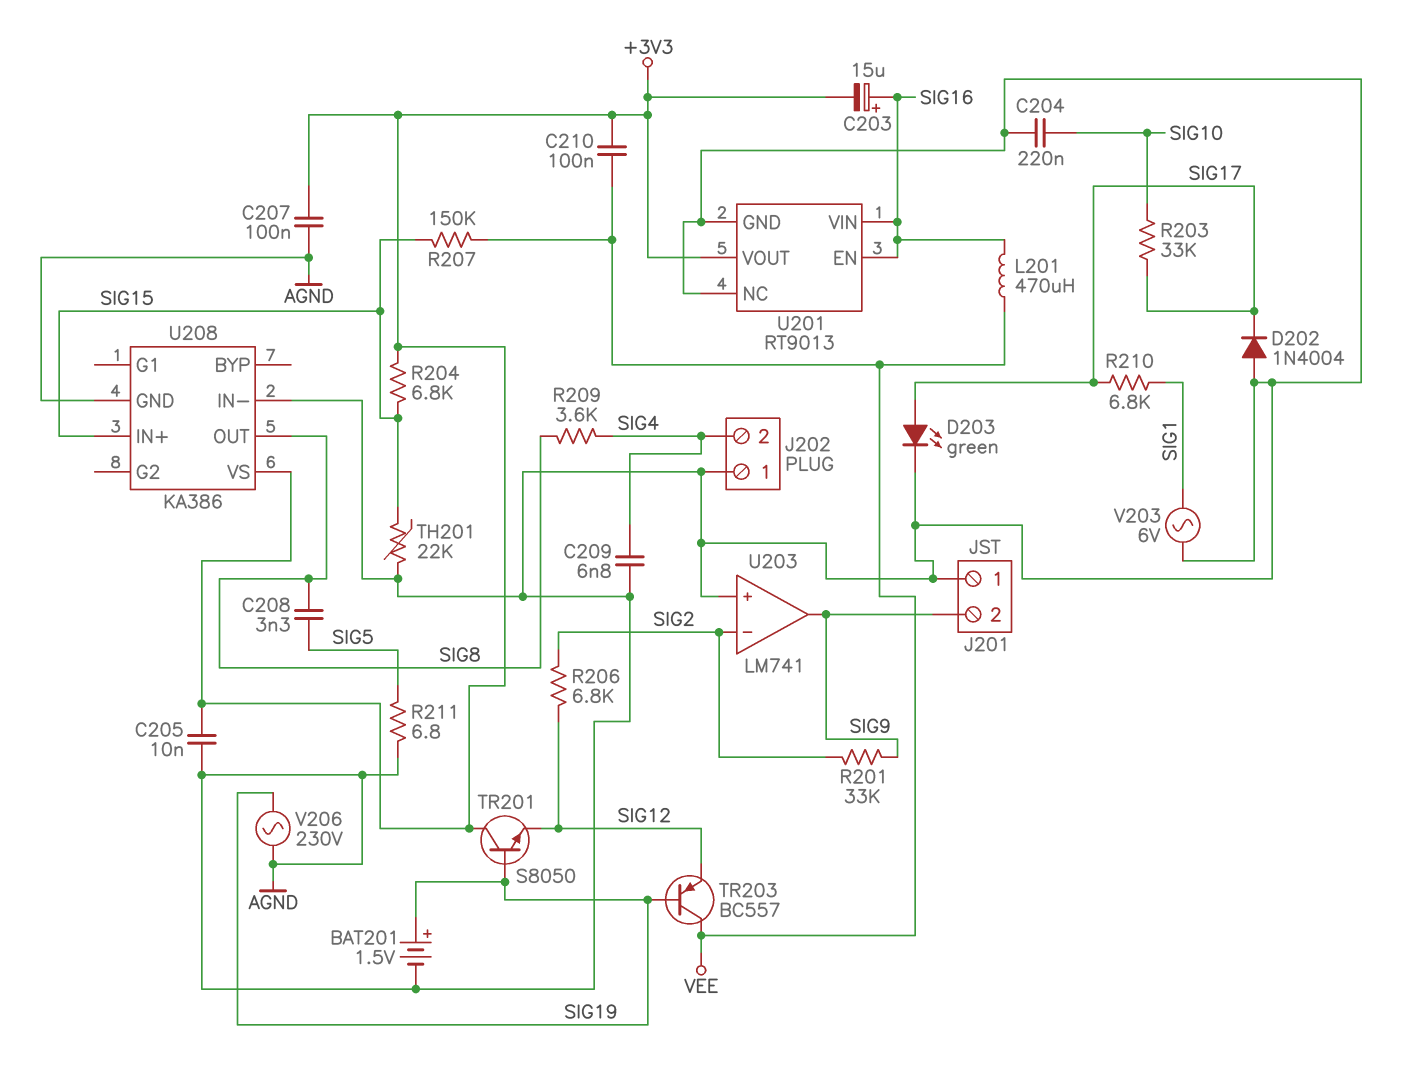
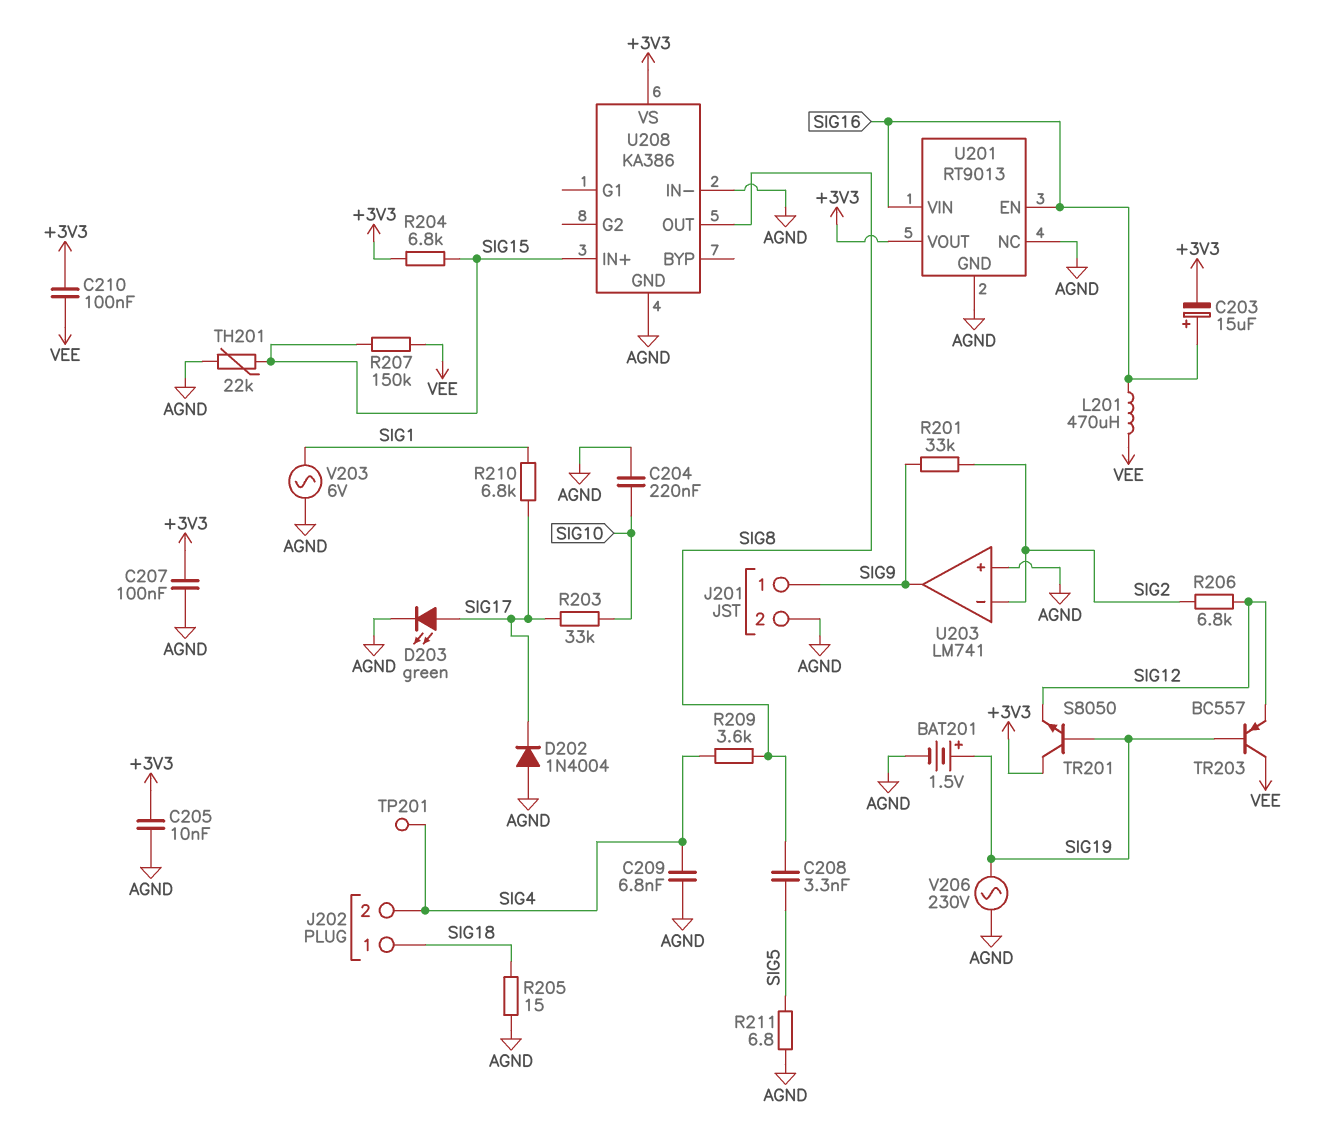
J201 pin 1: AGND -> SIG9
J201 pin 2: SIG9 -> AGND
J202 pin 1: AGND -> SIG18
R205: none -> 15 (AGND, SIG18)
TP201: none -> test point (SIG4)

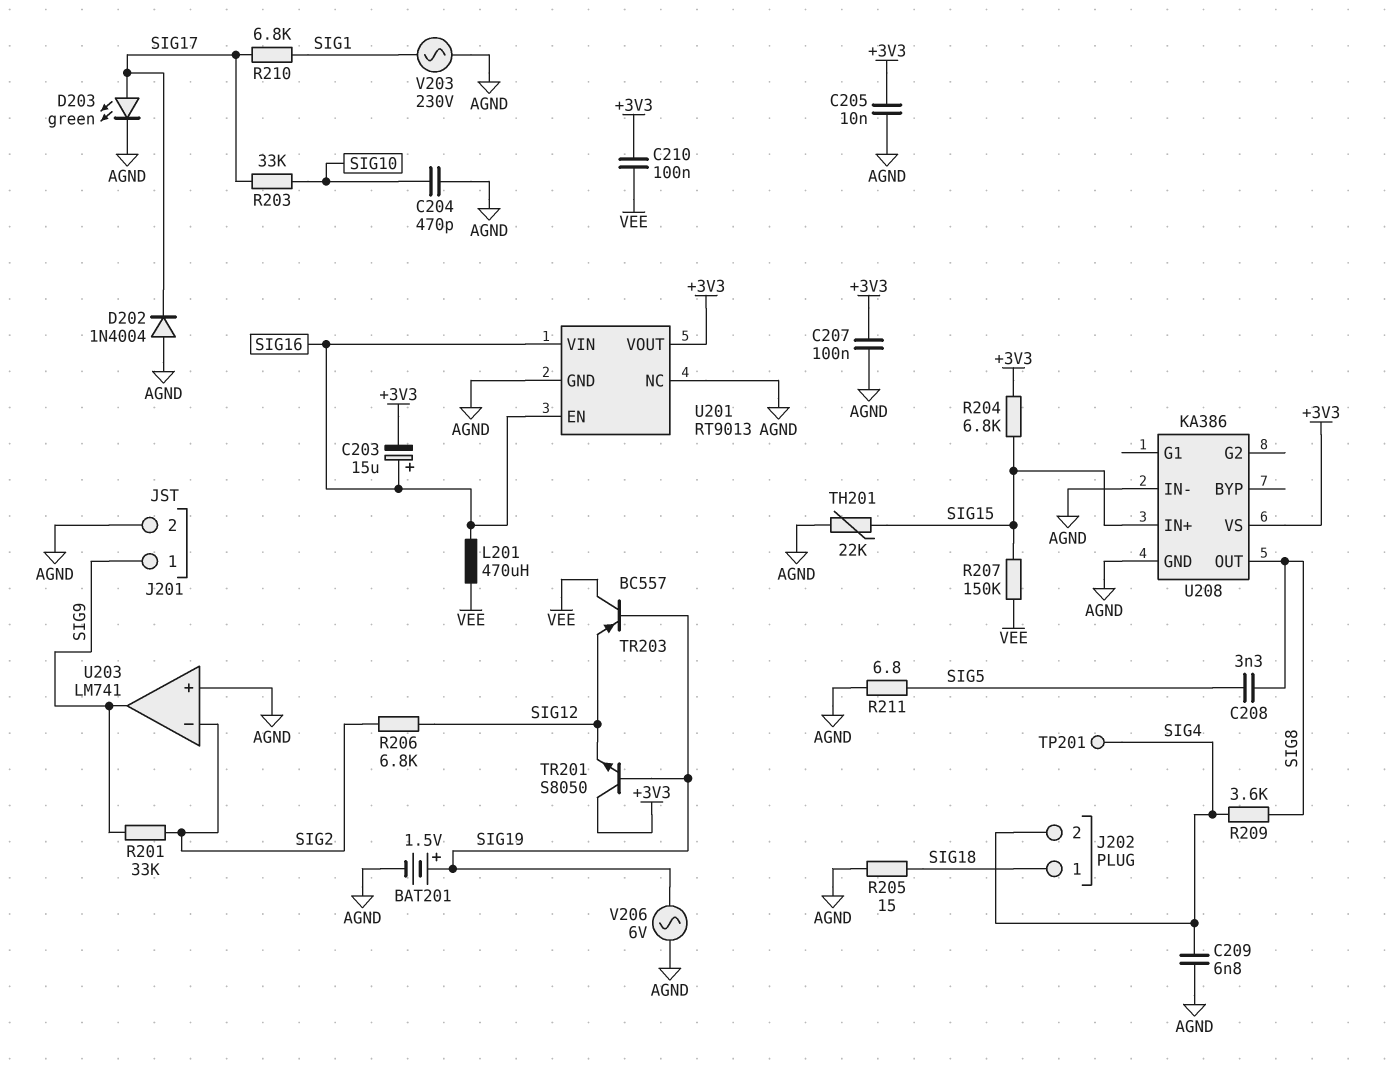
C204: 220nF (AGND, SIG10) -> 470pF (AGND, SIG10)
V203: AC 6V (AGND, SIG1) -> AC 230V (AGND, SIG1)
V206: AC 230V (AGND, SIG19) -> AC 6V (AGND, SIG19)

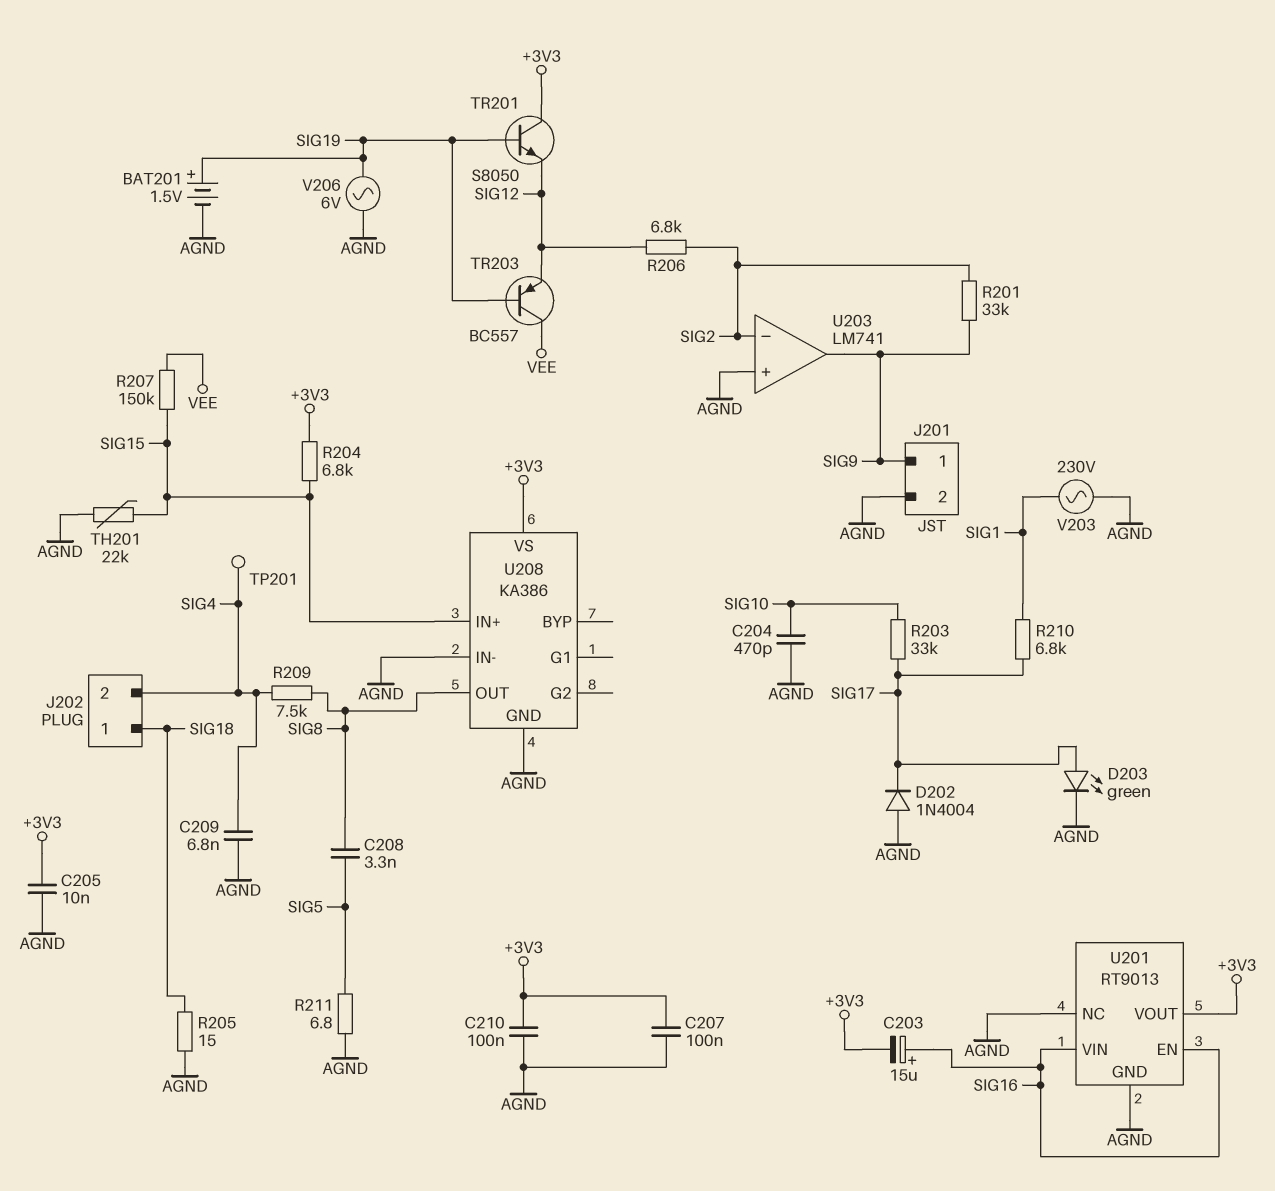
C210: 100nF (+3V3, VEE) -> 100nF (+3V3, AGND)
L201: 470uH (SIG16, VEE) -> none
R209: 3.6k (SIG4, SIG8) -> 7.5k (SIG4, SIG8)

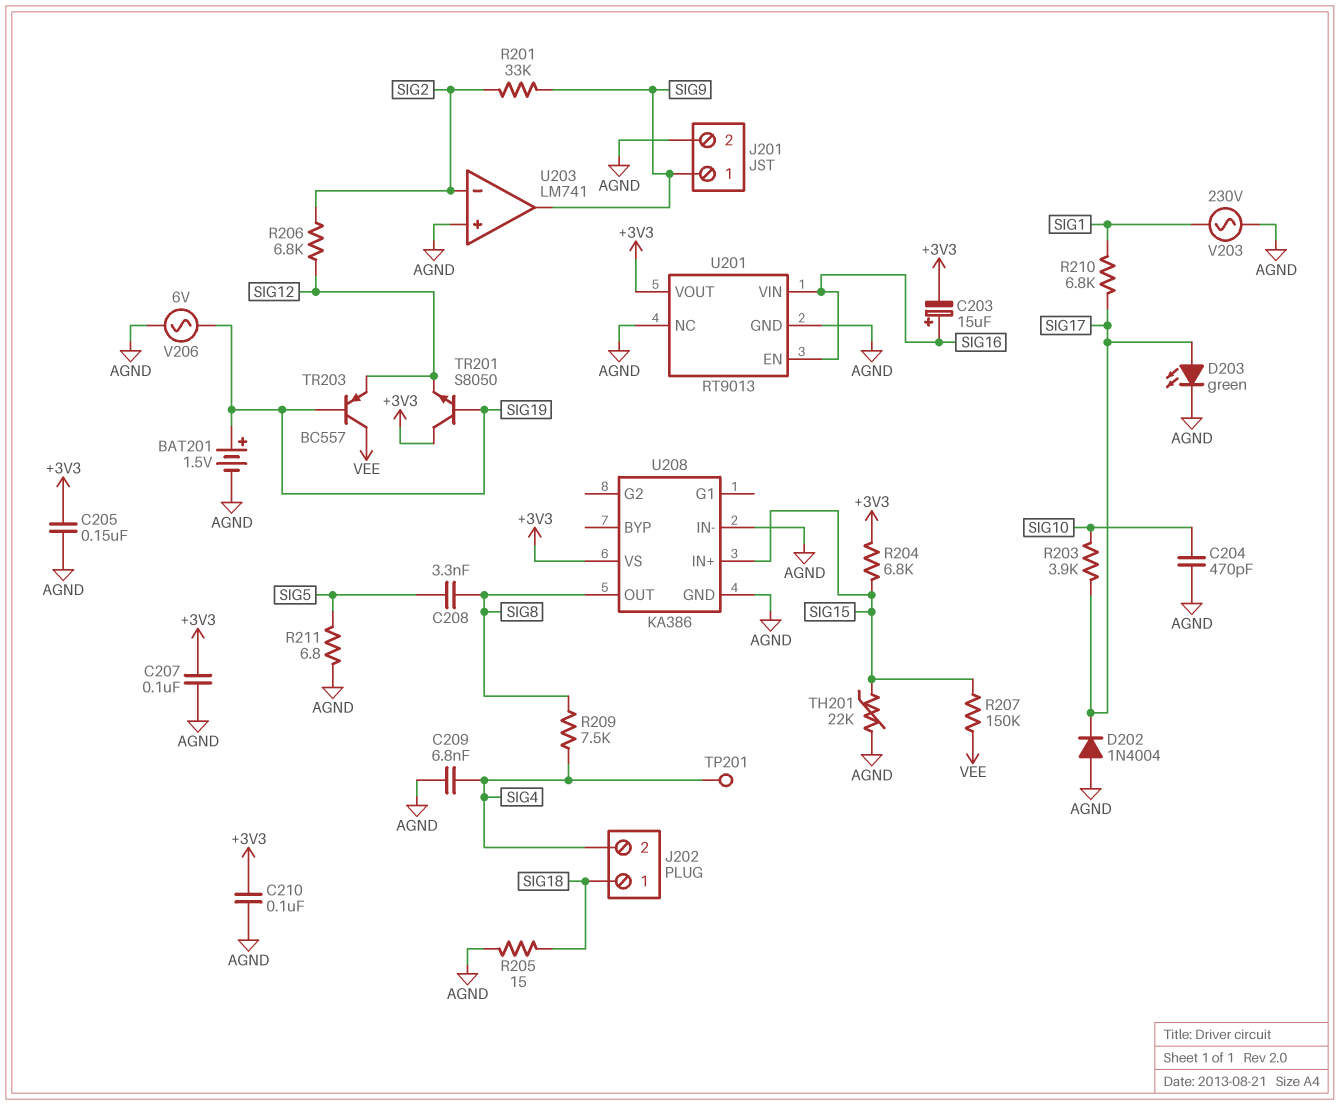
C205: 10nF (+3V3, AGND) -> 150nF (+3V3, AGND)
R203: 33k (SIG10, SIG17) -> 3.9k (SIG10, SIG17)

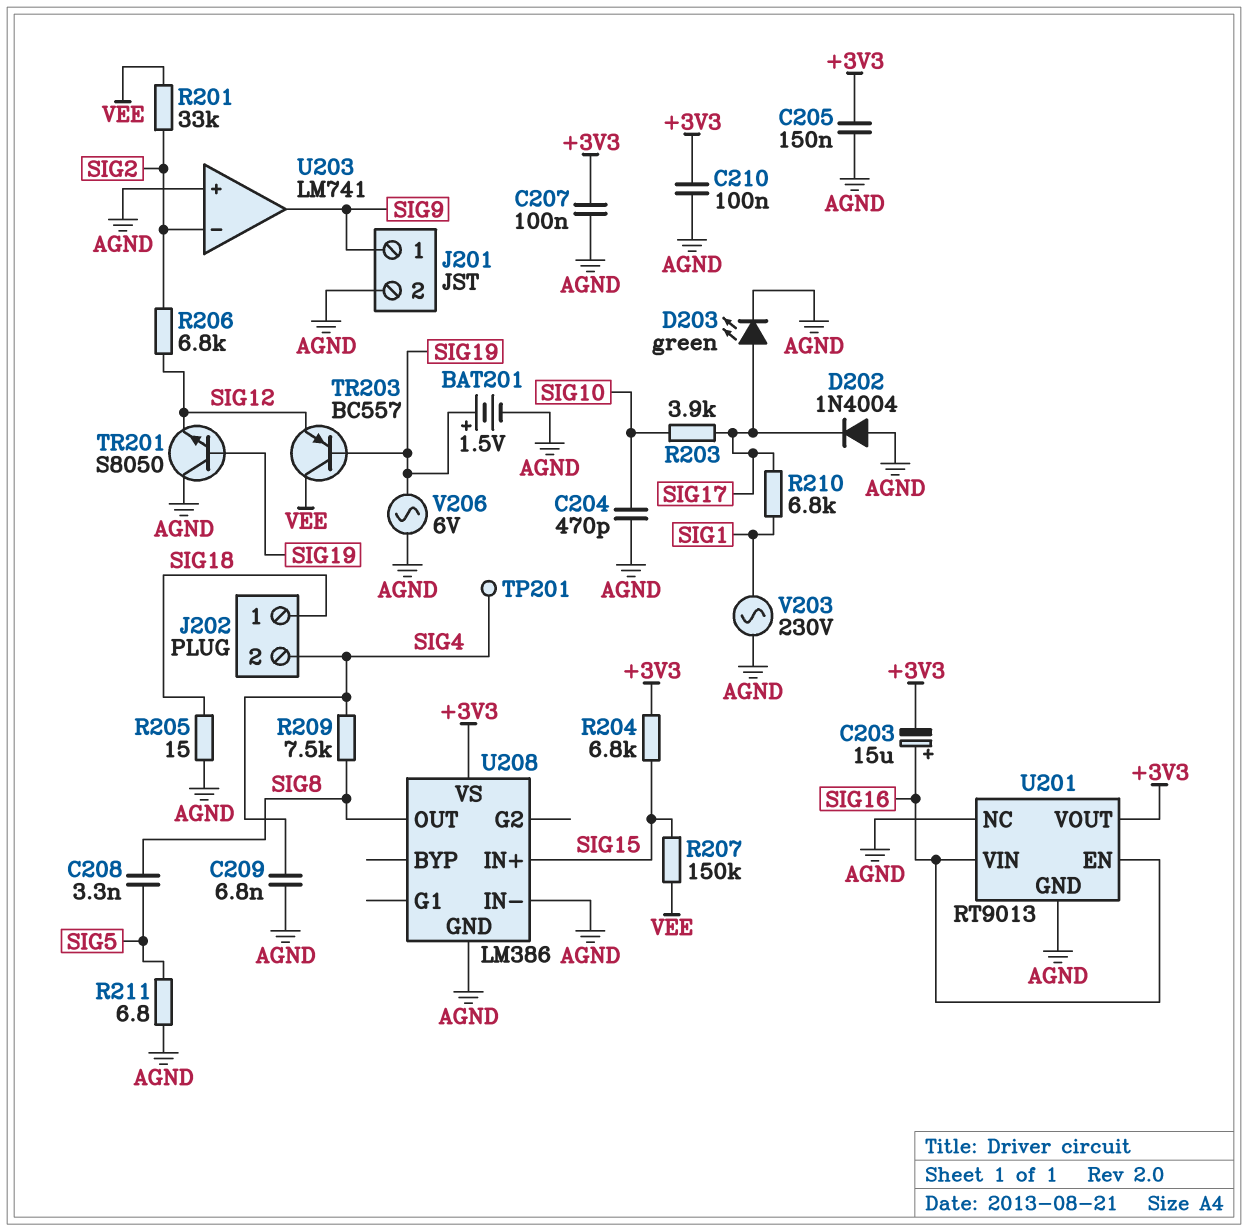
R201: 33k (SIG2, SIG9) -> 33k (SIG2, VEE)
TH201: 22k (AGND, SIG15) -> none
TR201: NPN S8050 (B SIG19, C +3V3, E SIG12) -> NPN S8050 (B SIG19, C AGND, E SIG12)
U208: KA386 -> LM386

